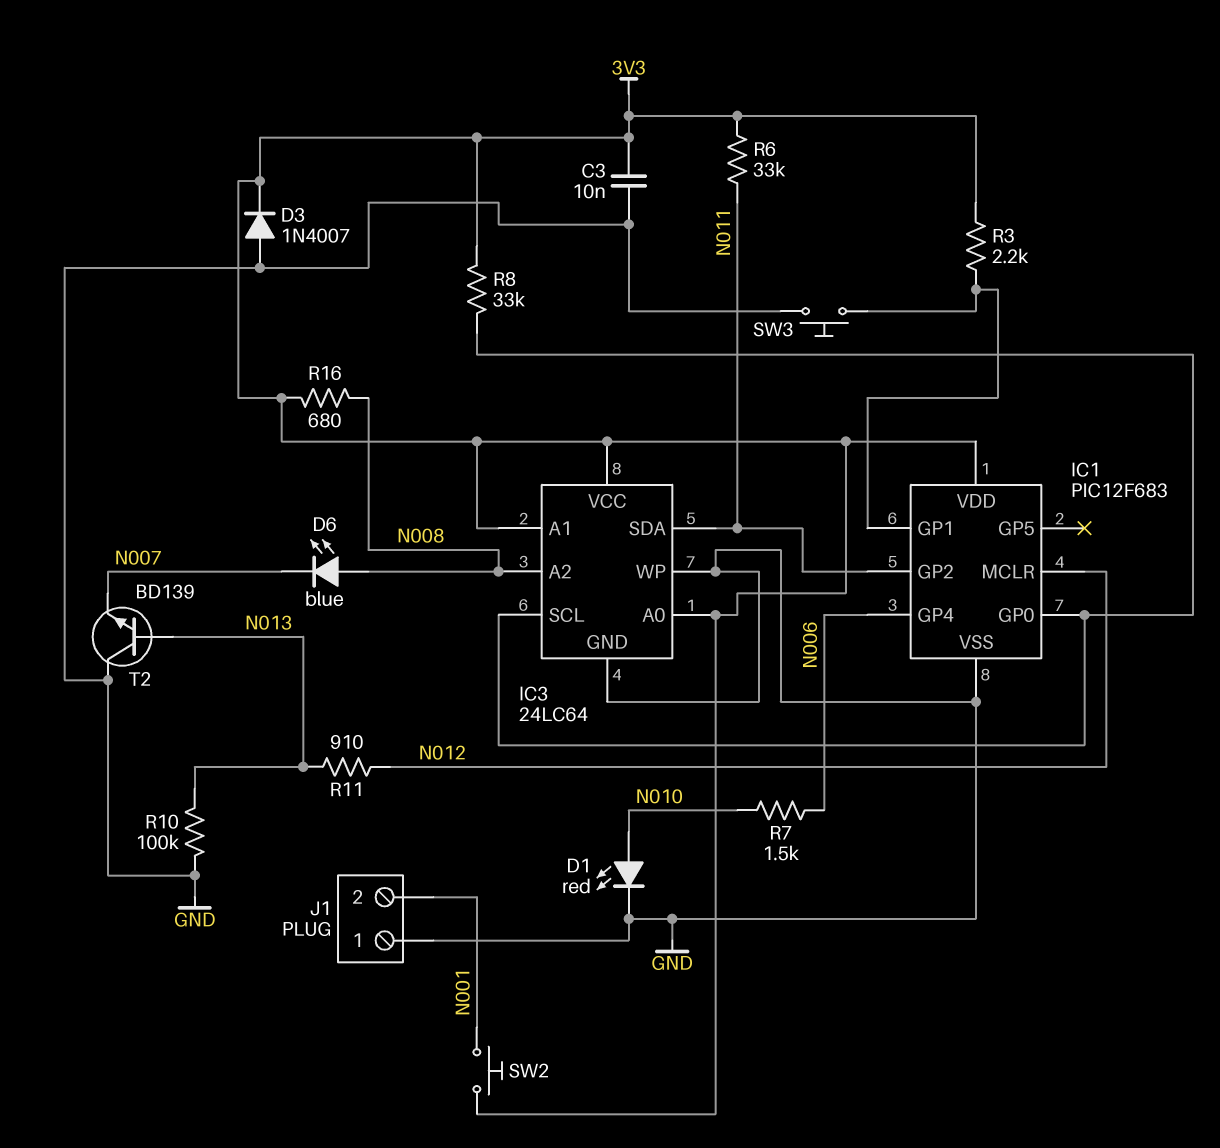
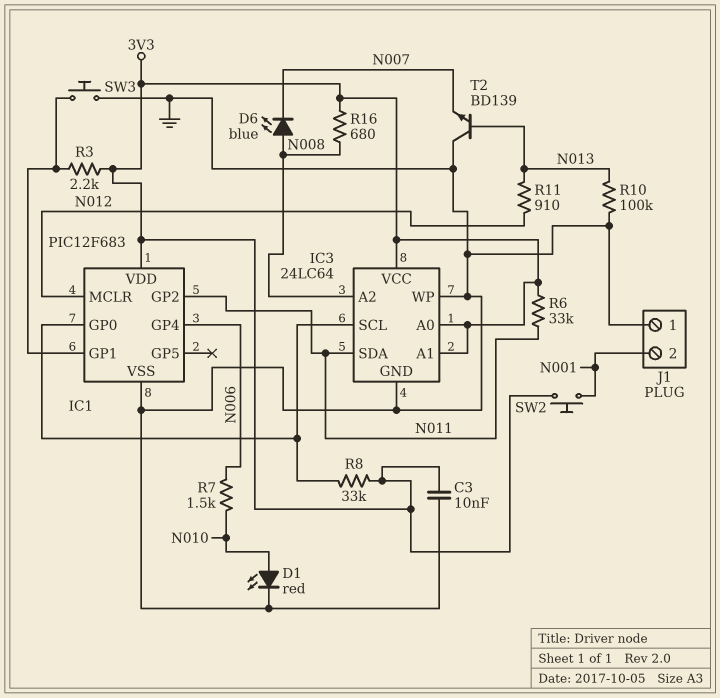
D3: diode 1N4007 (A GND, K 3V3) -> none

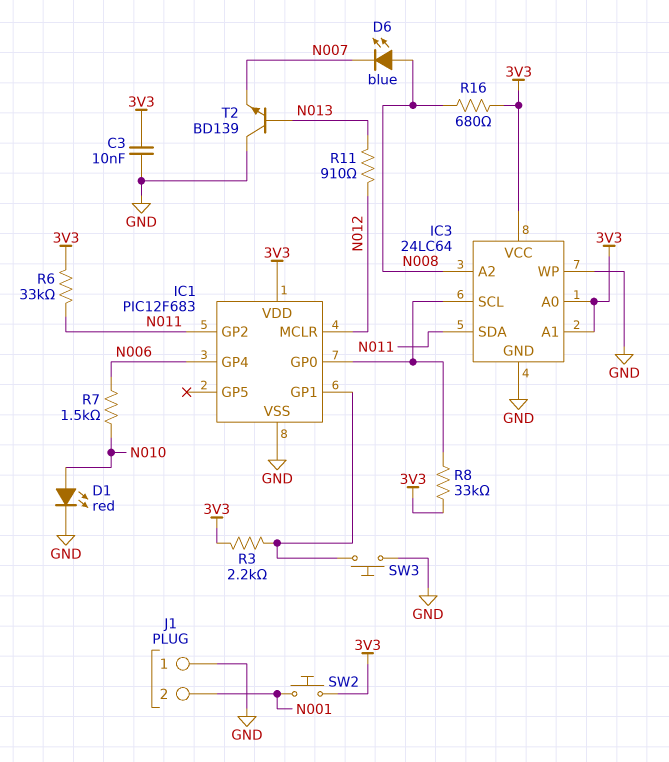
R10: 100k (GND, N013) -> none

